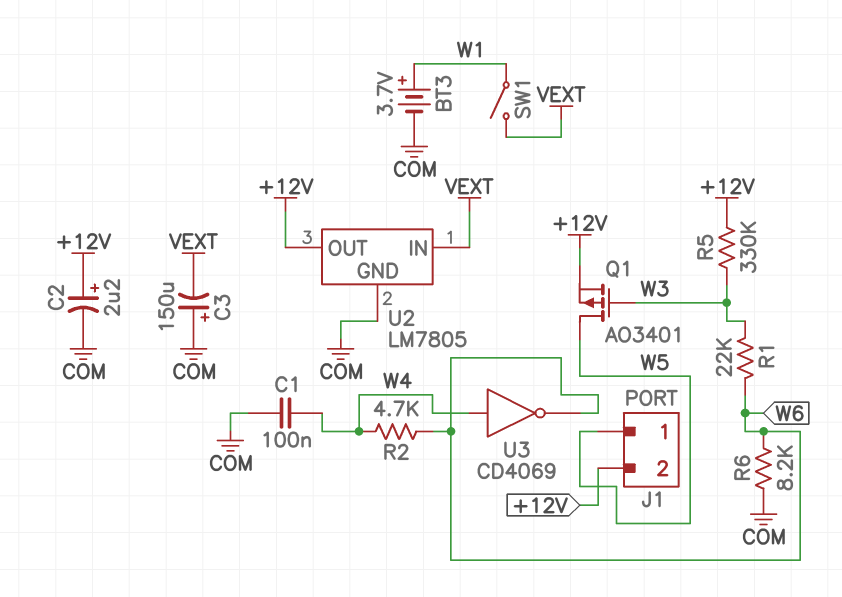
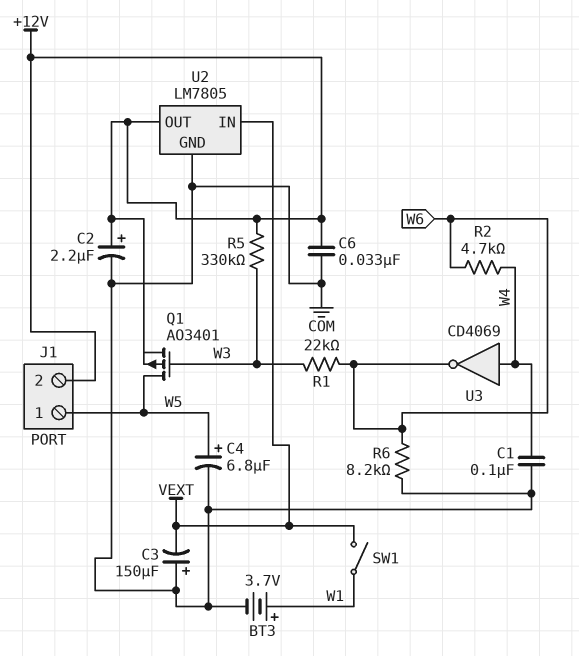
C4: none -> 6.8uF (plus W5, minus COM)
C6: none -> 33nF (+12V, COM)

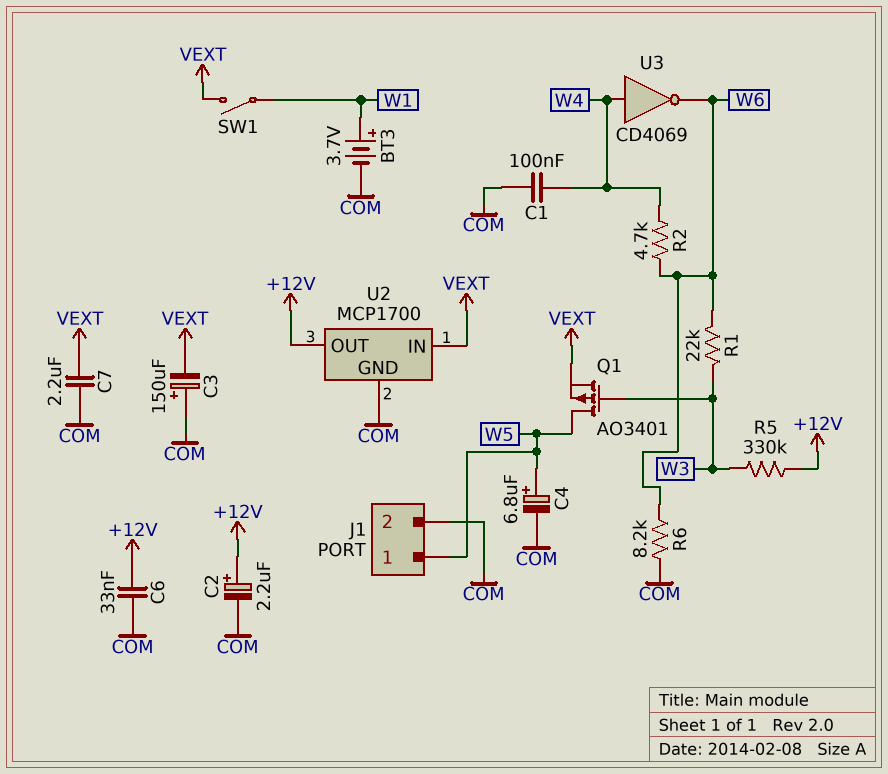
C7: none -> 2.2uF (COM, VEXT)
J1 pin 2: +12V -> COM
Q1: PMOS AO3401 (G W3, D W5, S +12V) -> PMOS AO3401 (G W3, D W5, S VEXT)
U2: LM7805 -> MCP1700

